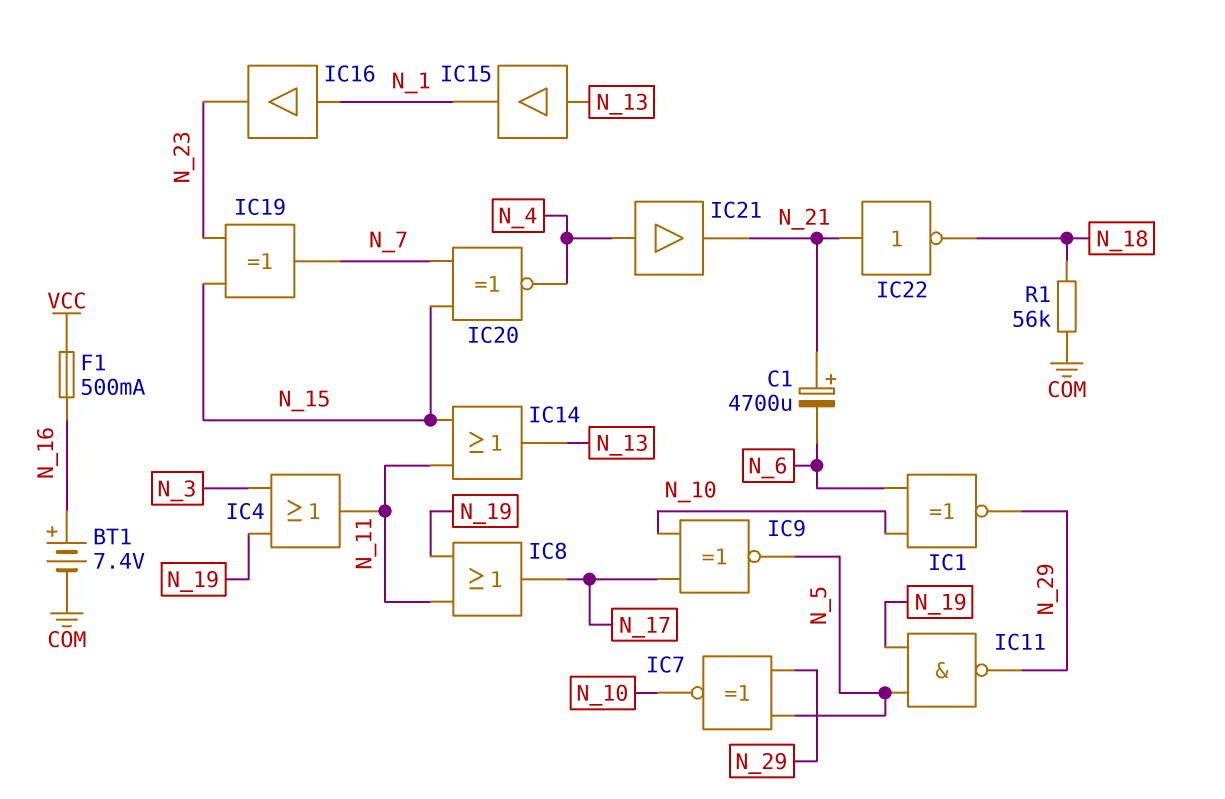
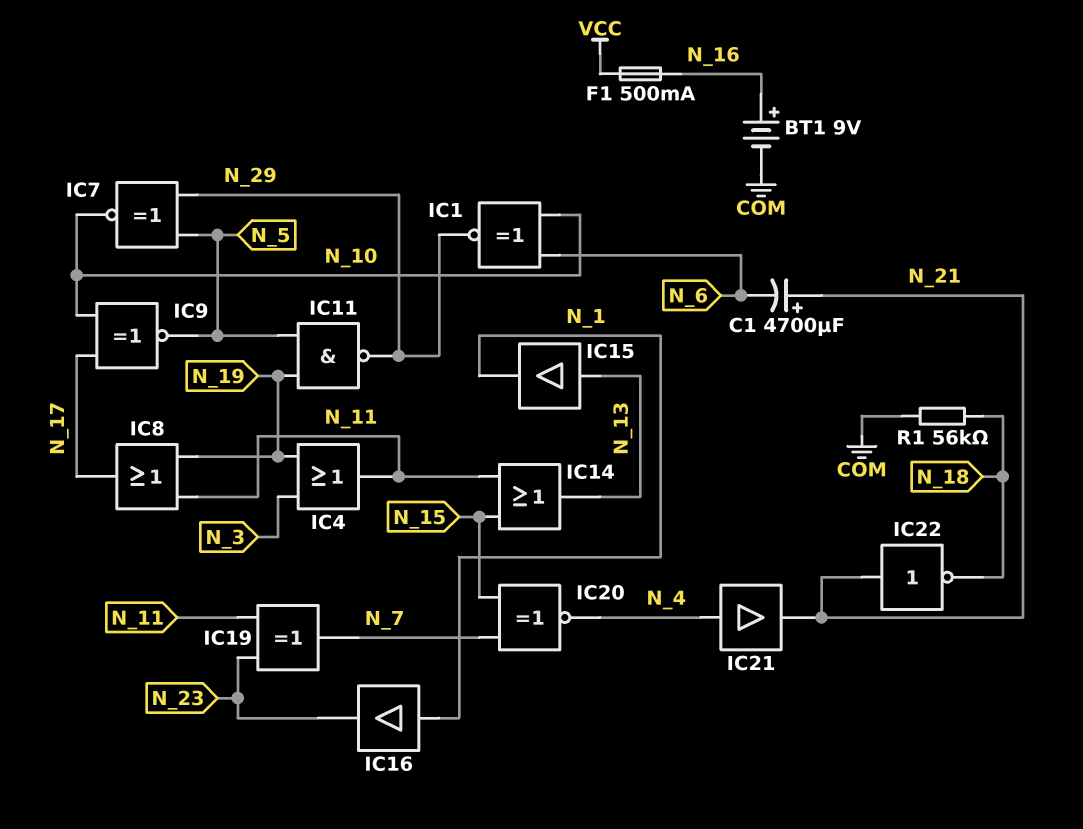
BT1: 7.4V (plus N_16, minus COM) -> 9V (plus N_16, minus COM)
IC19: XOR (in N_15, in N_23, out N_7) -> XOR (in N_11, in N_23, out N_7)

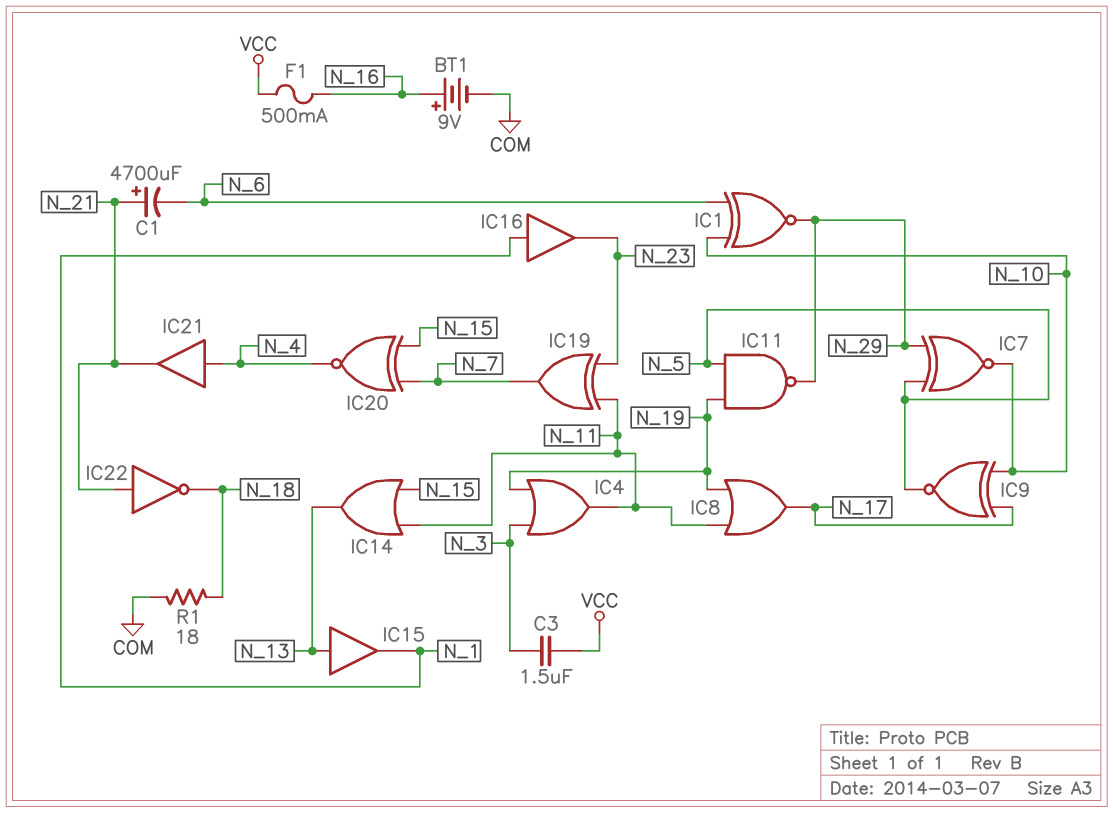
C3: none -> 1.5uF (N_3, VCC)
R1: 56k (COM, N_18) -> 18 (COM, N_18)

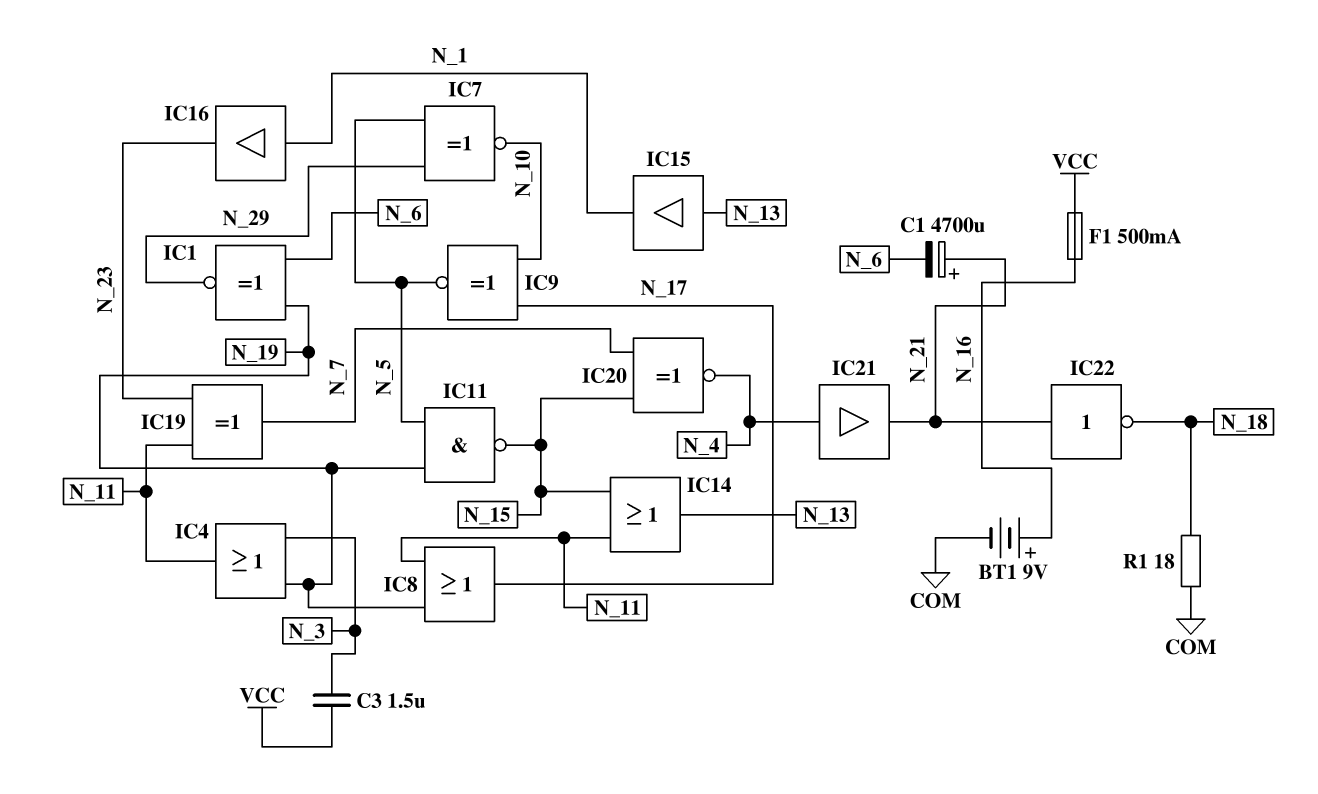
IC1: XNOR (in N_6, in N_10, out N_29) -> XNOR (in N_6, in N_19, out N_29)
IC11: NAND (in N_5, in N_19, out N_29) -> NAND (in N_5, in N_19, out N_15)

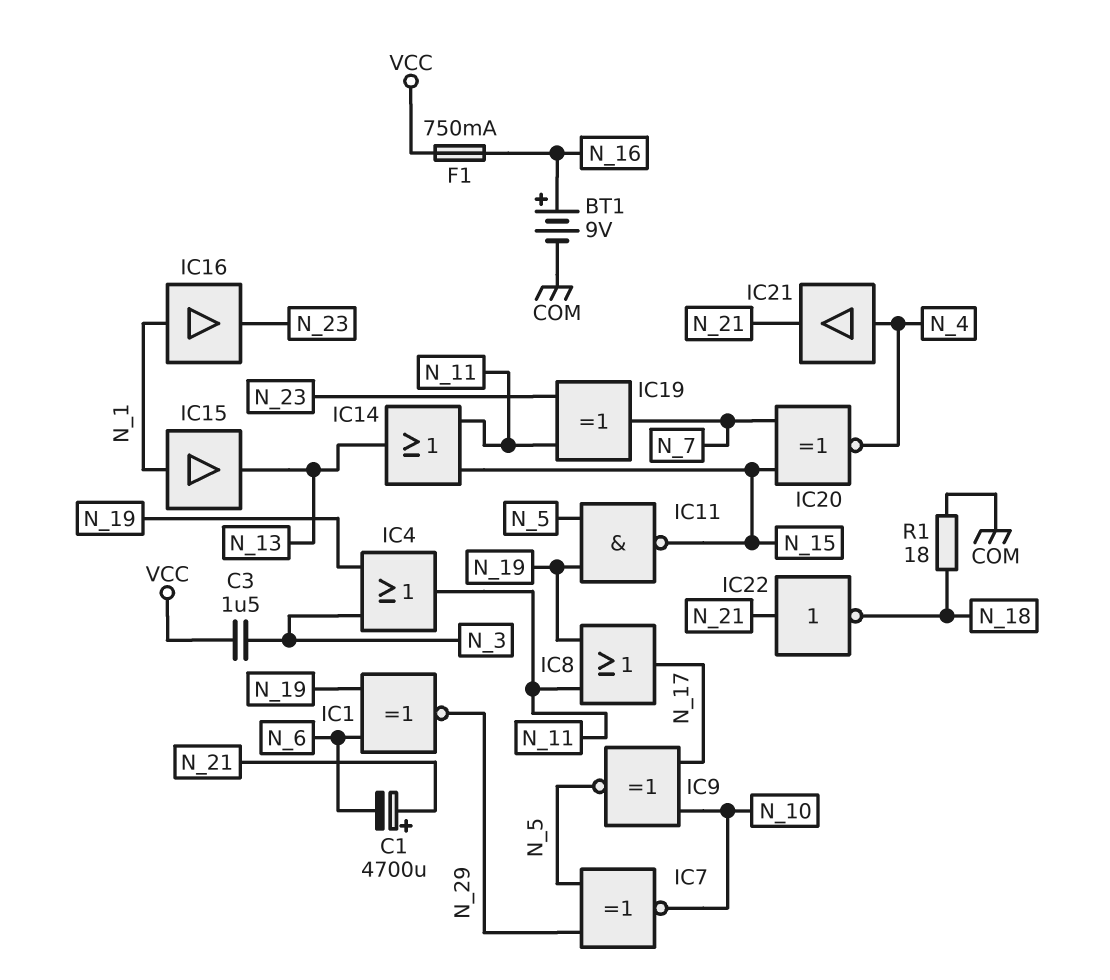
F1: 500mA (N_16, VCC) -> 750mA (N_16, VCC)
IC15: buffer (in N_13, out N_1) -> buffer (in N_1, out N_13)

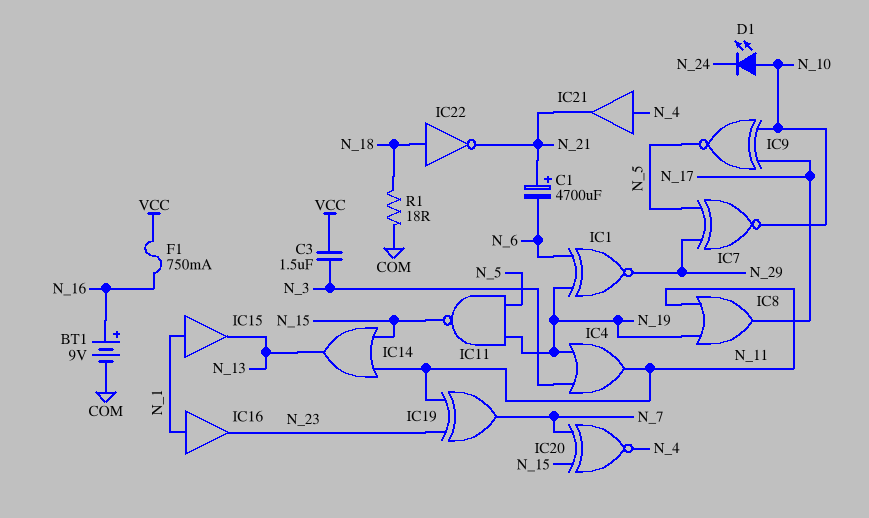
D1: none -> LED (A N_10, K N_24)
IC22: NOT (in N_21, out N_18) -> NOT (in N_18, out N_21)

